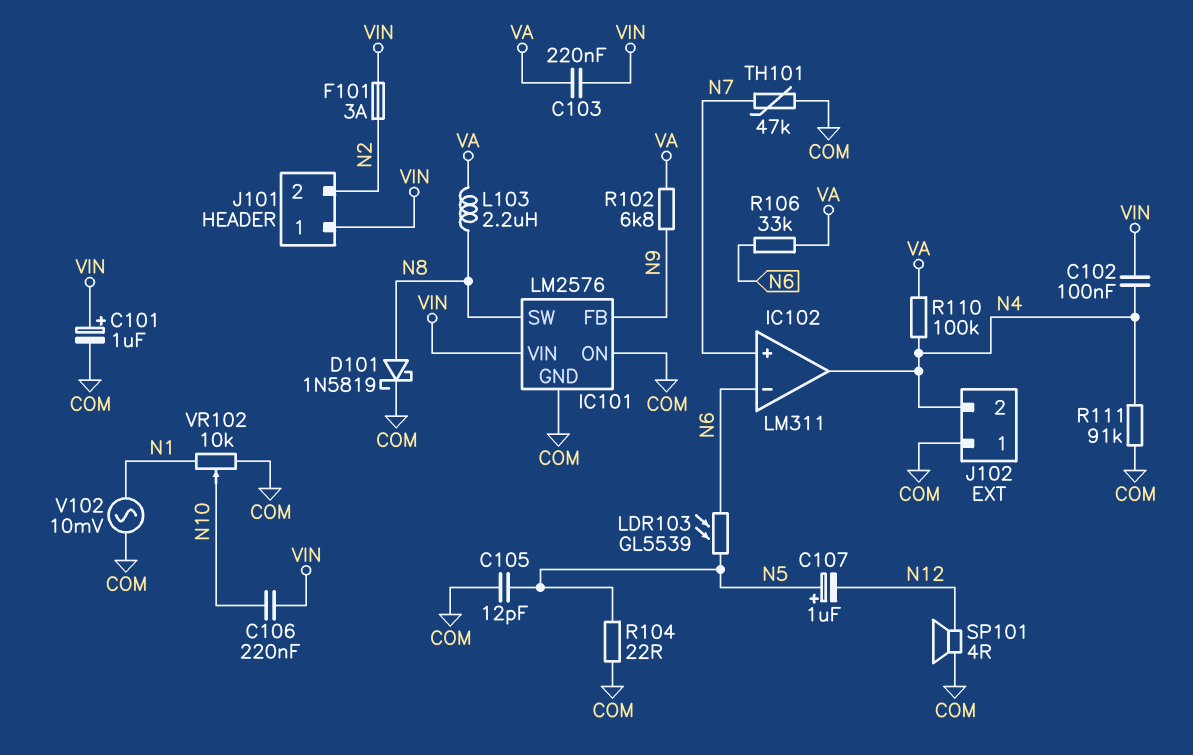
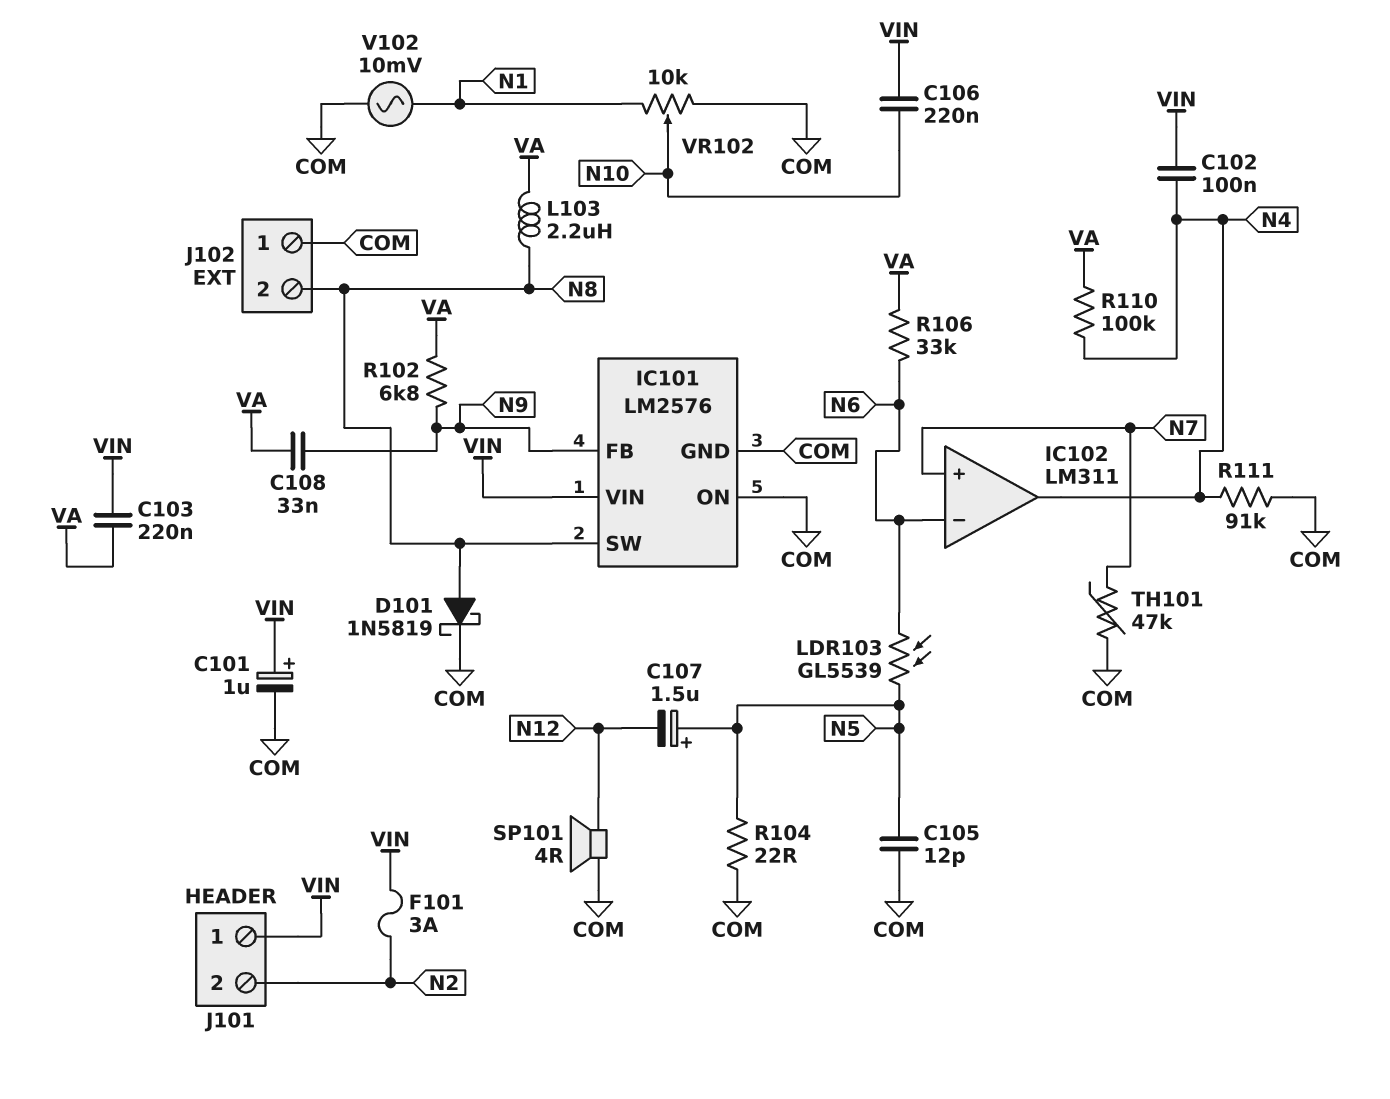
C107: 1uF (plus N5, minus N12) -> 1.5uF (plus N5, minus N12)
C108: none -> 33nF (N9, VA)
J102 pin 2: N4 -> N8

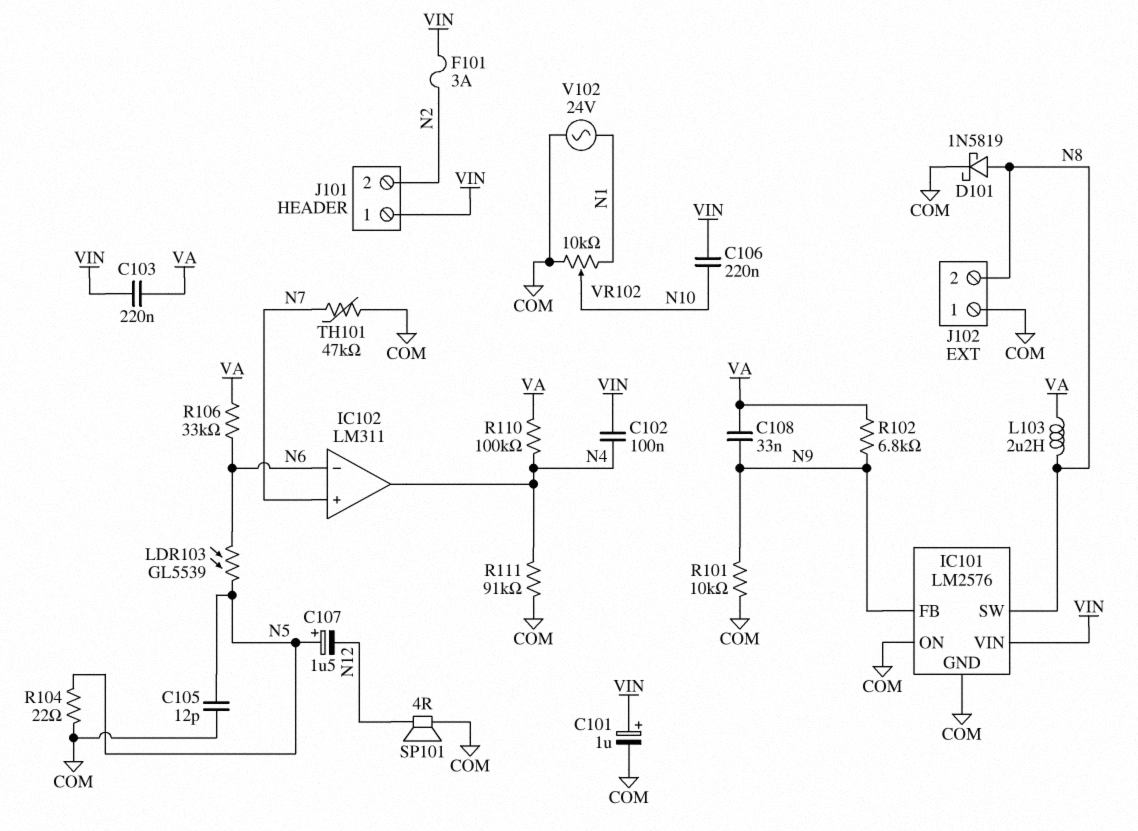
R101: none -> 10k (COM, N9)
V102: AC 10mV (COM, N1) -> AC 24V (COM, N1)

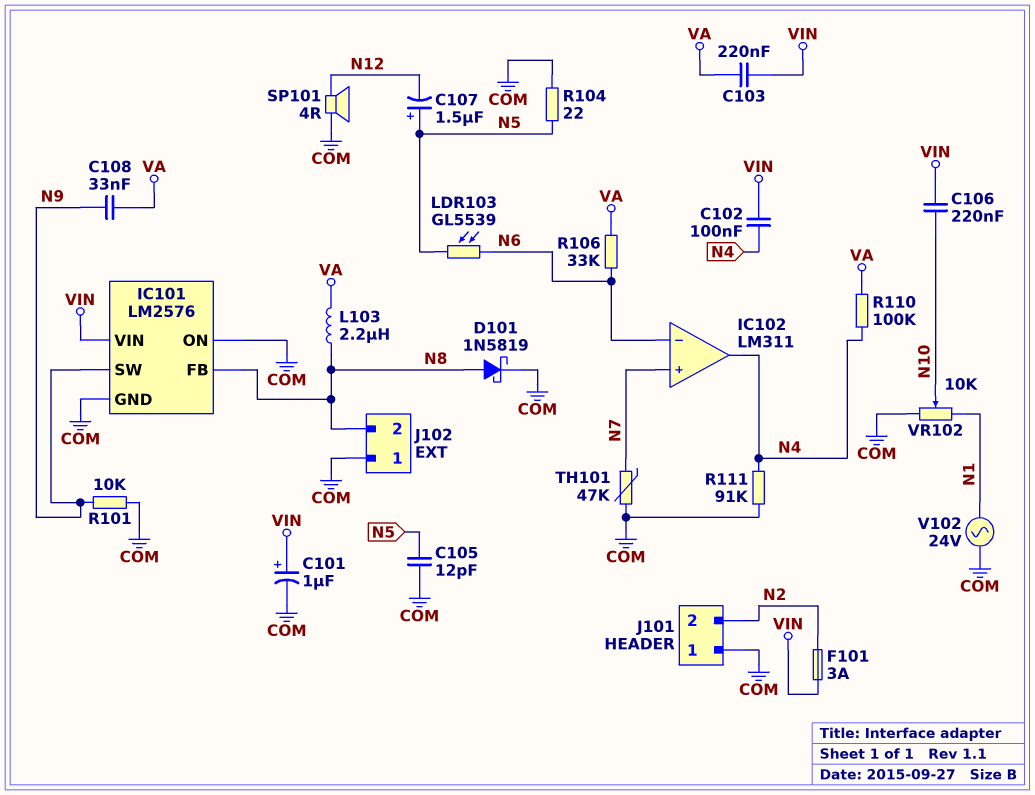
IC101 pin FB: N9 -> N8
IC101 pin SW: N8 -> N9
J101 pin 1: VIN -> COM
R102: 6.8k (N9, VA) -> none

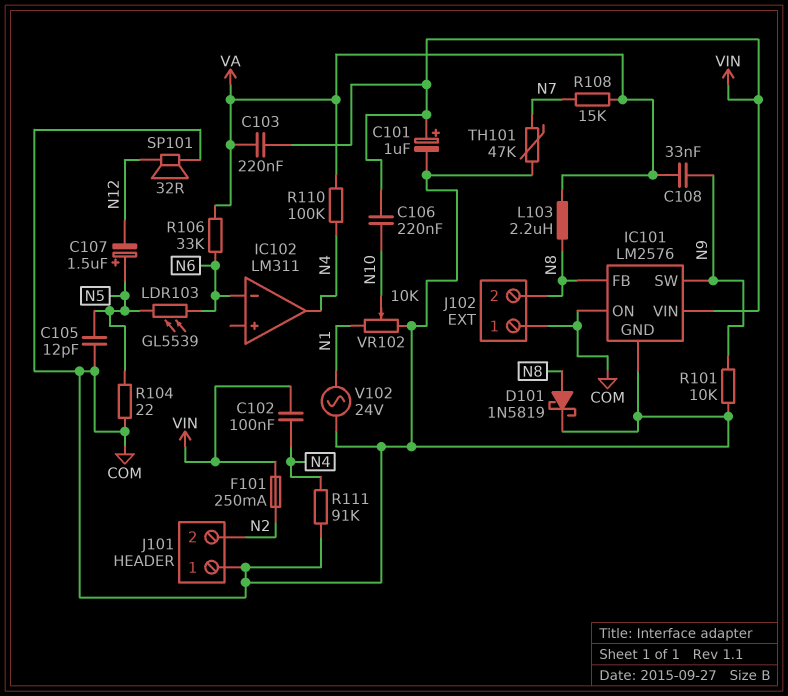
F101: 3A (N2, VIN) -> 250mA (N2, VIN)
IC102 pin in+: N7 -> none
R108: none -> 15k (N7, VA)
SP101: speaker 4R (COM, N12) -> speaker 32R (COM, N12)

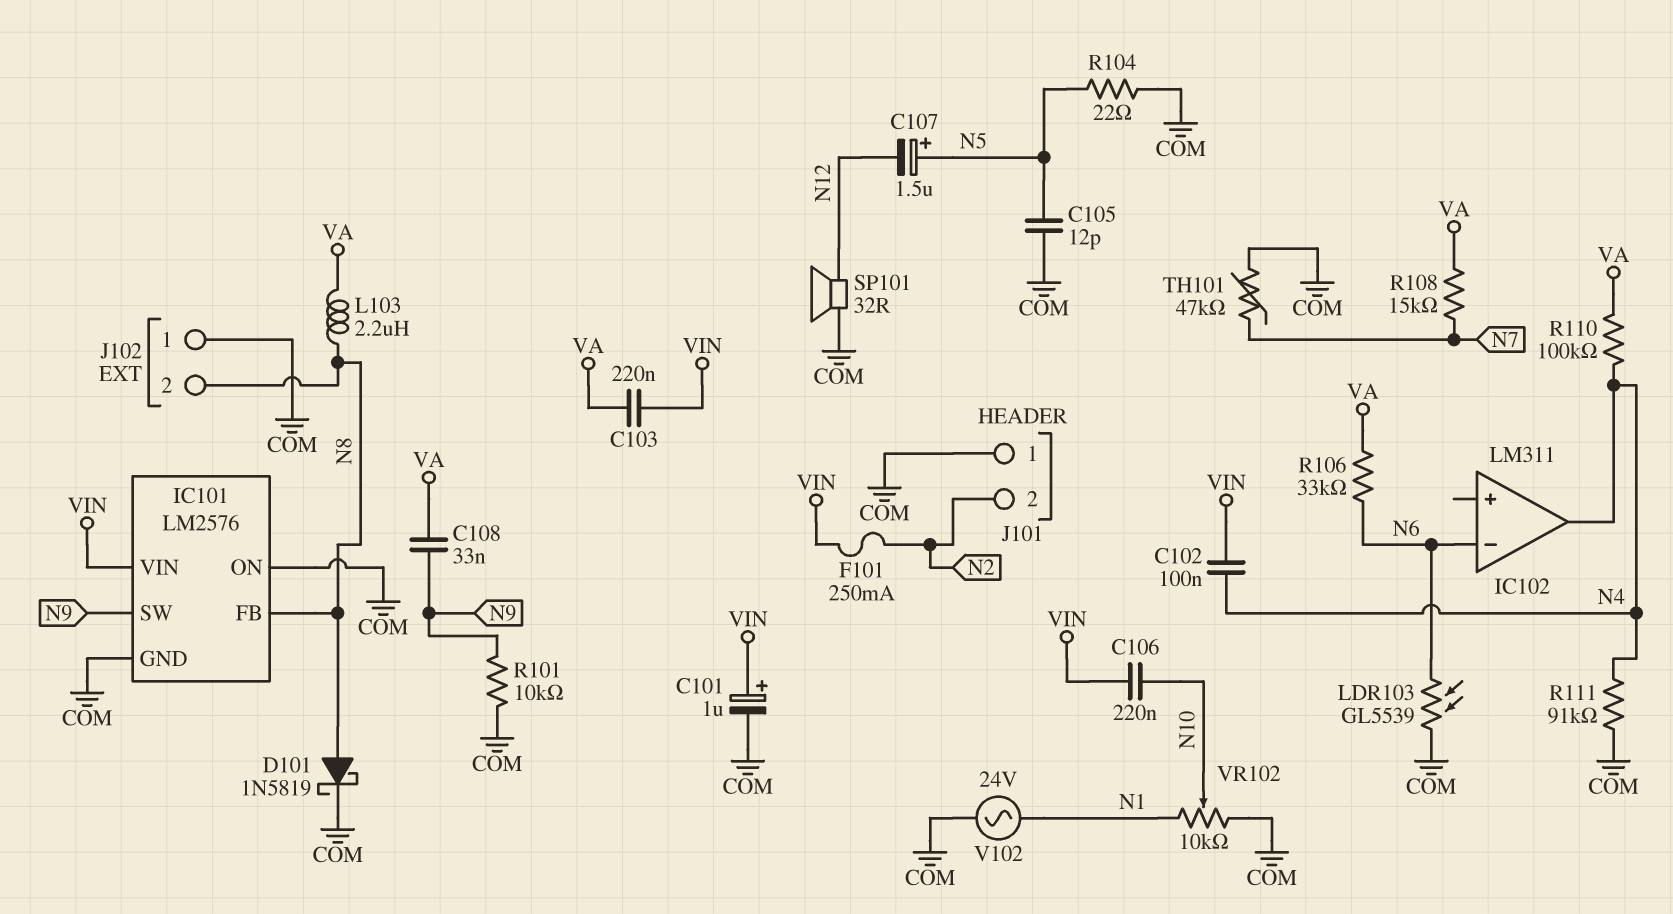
LDR103: GL5539 (N5, N6) -> GL5539 (COM, N6)

